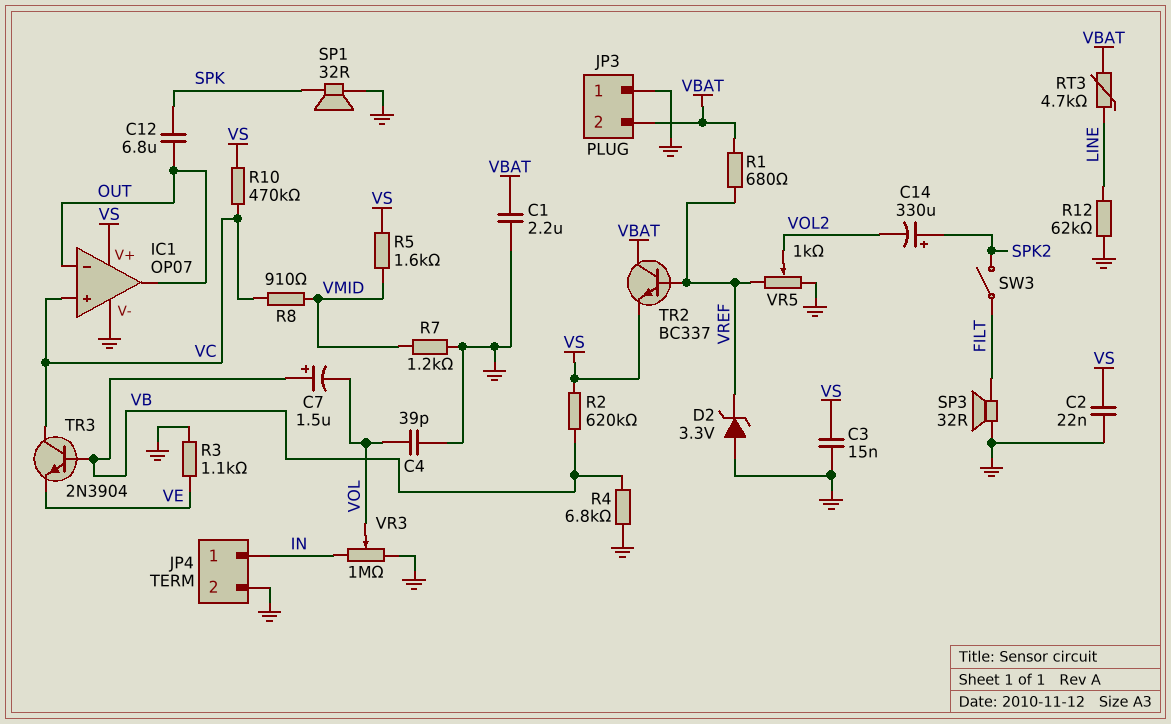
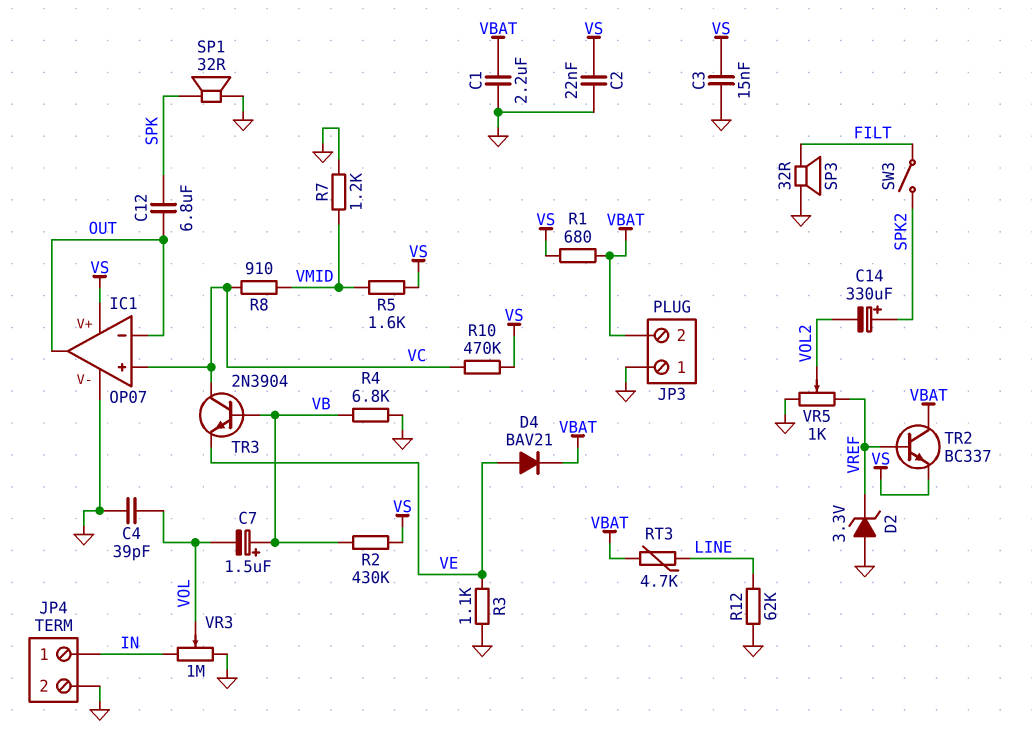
D4: none -> diode BAV21 (A VE, K VBAT)
R1: 680 (VBAT, VREF) -> 680 (VBAT, VS)
R2: 620k (VB, VS) -> 430k (VB, VS)

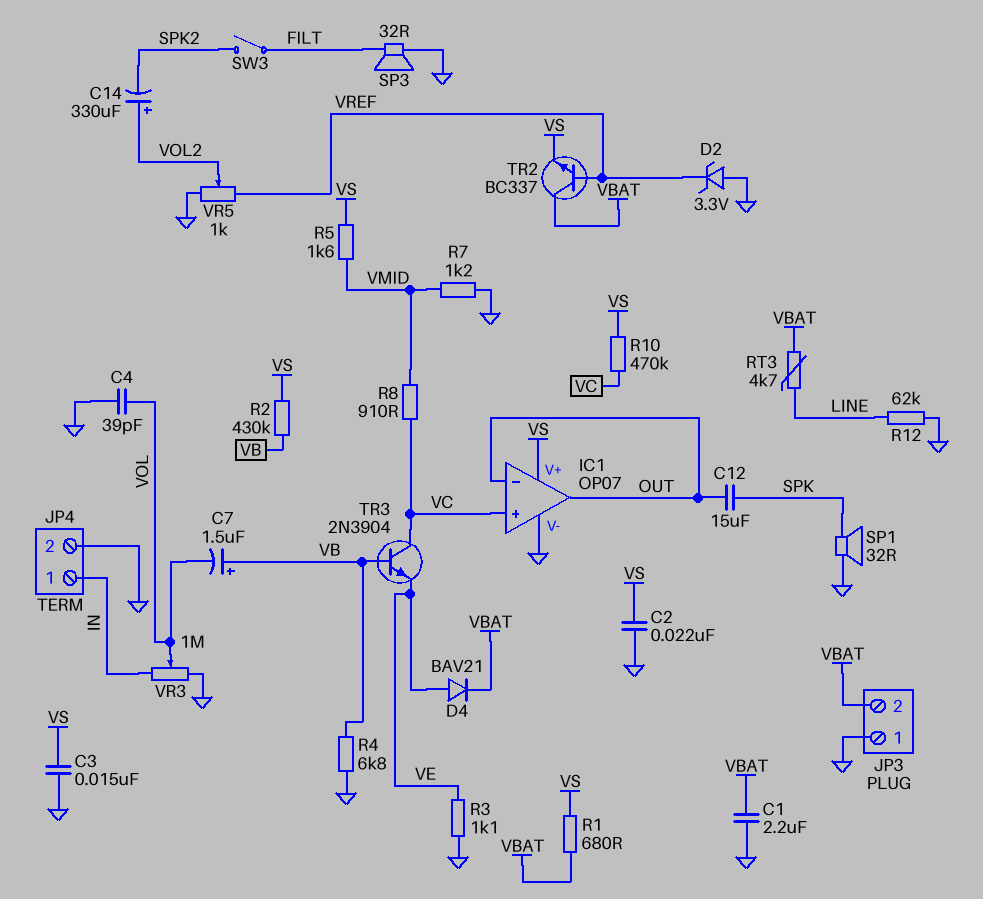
C12: 6.8uF (OUT, SPK) -> 15uF (OUT, SPK)
C14: 330uF (plus SPK2, minus VOL2) -> 330uF (plus VOL2, minus SPK2)

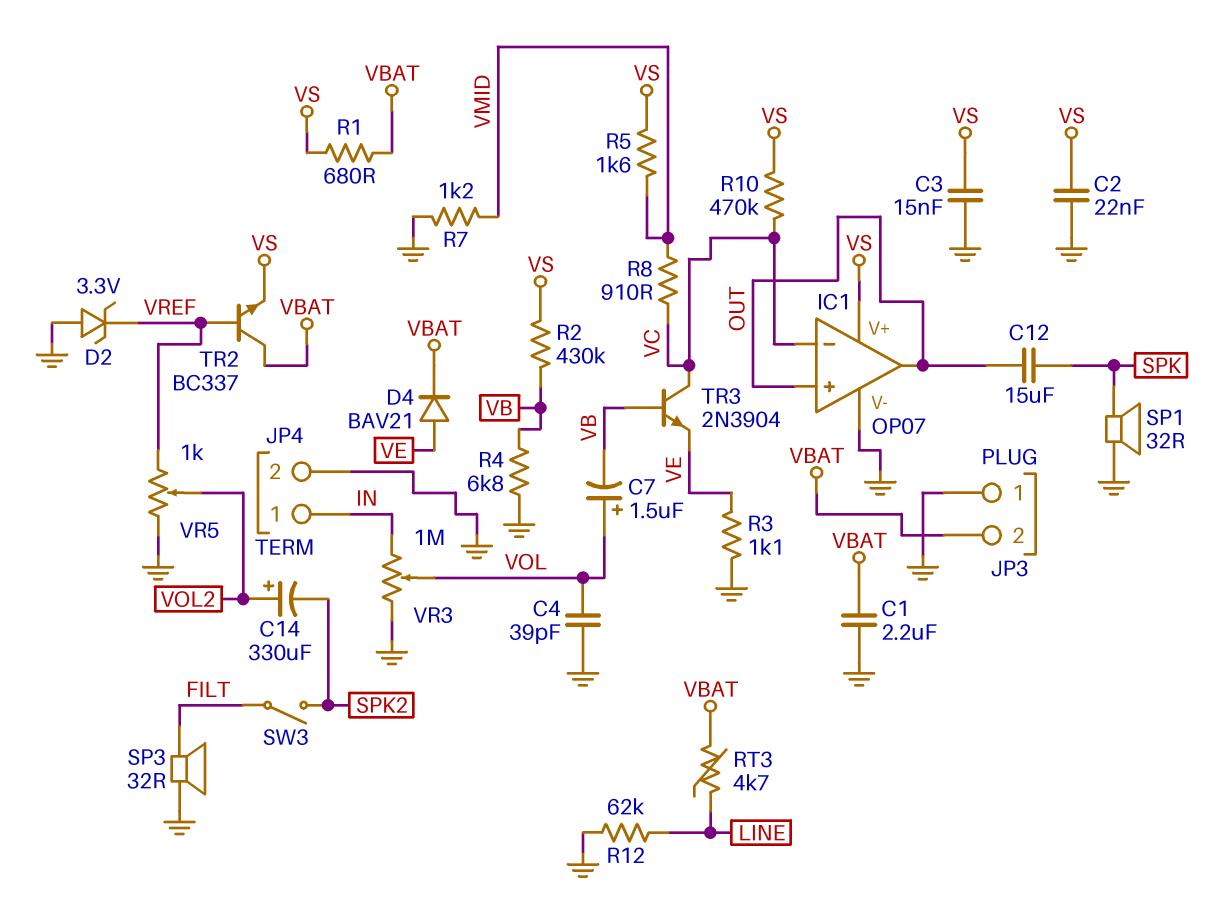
C7: 1.5uF (plus VB, minus VOL) -> 1.5uF (plus VOL, minus VB)
IC1 pin in+: VC -> OUT
IC1 pin in-: OUT -> VC

